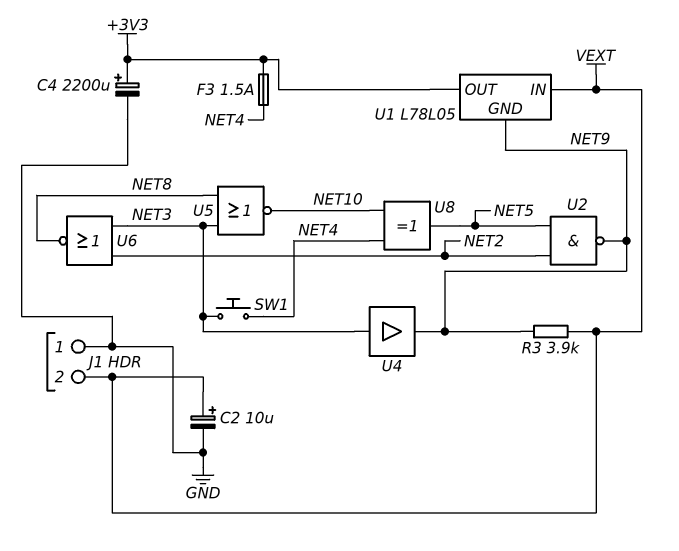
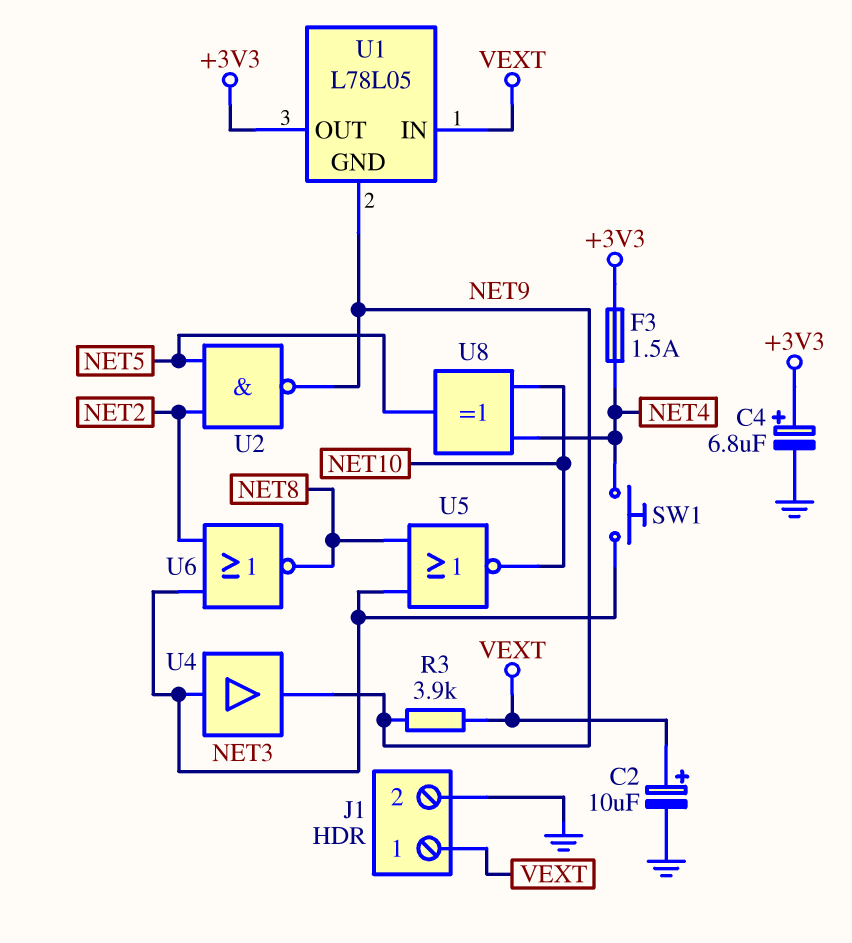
C4: 2200uF (plus +3V3, minus GND) -> 6.8uF (plus +3V3, minus GND)
J1 pin 1: GND -> VEXT
J1 pin 2: VEXT -> GND

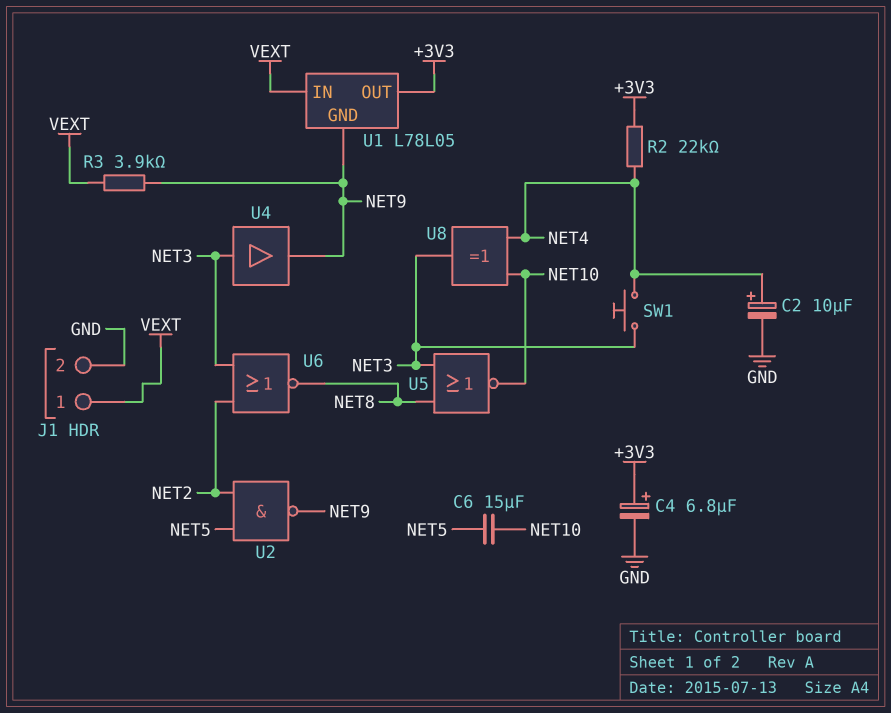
C2: 10uF (plus VEXT, minus GND) -> 10uF (plus NET4, minus GND)
C6: none -> 15uF (NET5, NET10)
F3: 1.5A (+3V3, NET4) -> none
R2: none -> 22k (+3V3, NET4)
U8: XOR (in NET4, in NET10, out NET5) -> XOR (in NET4, in NET10, out NET3)

